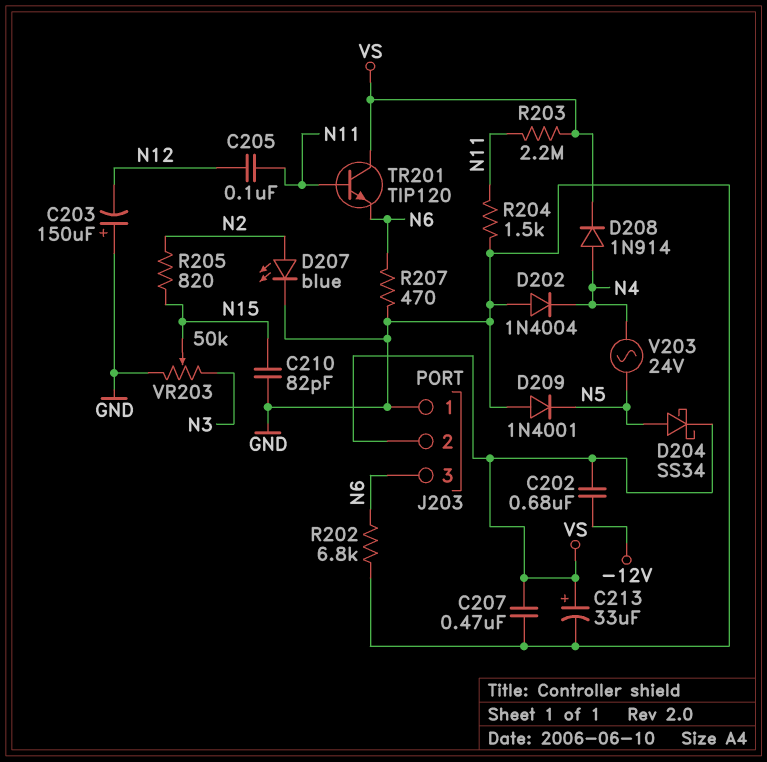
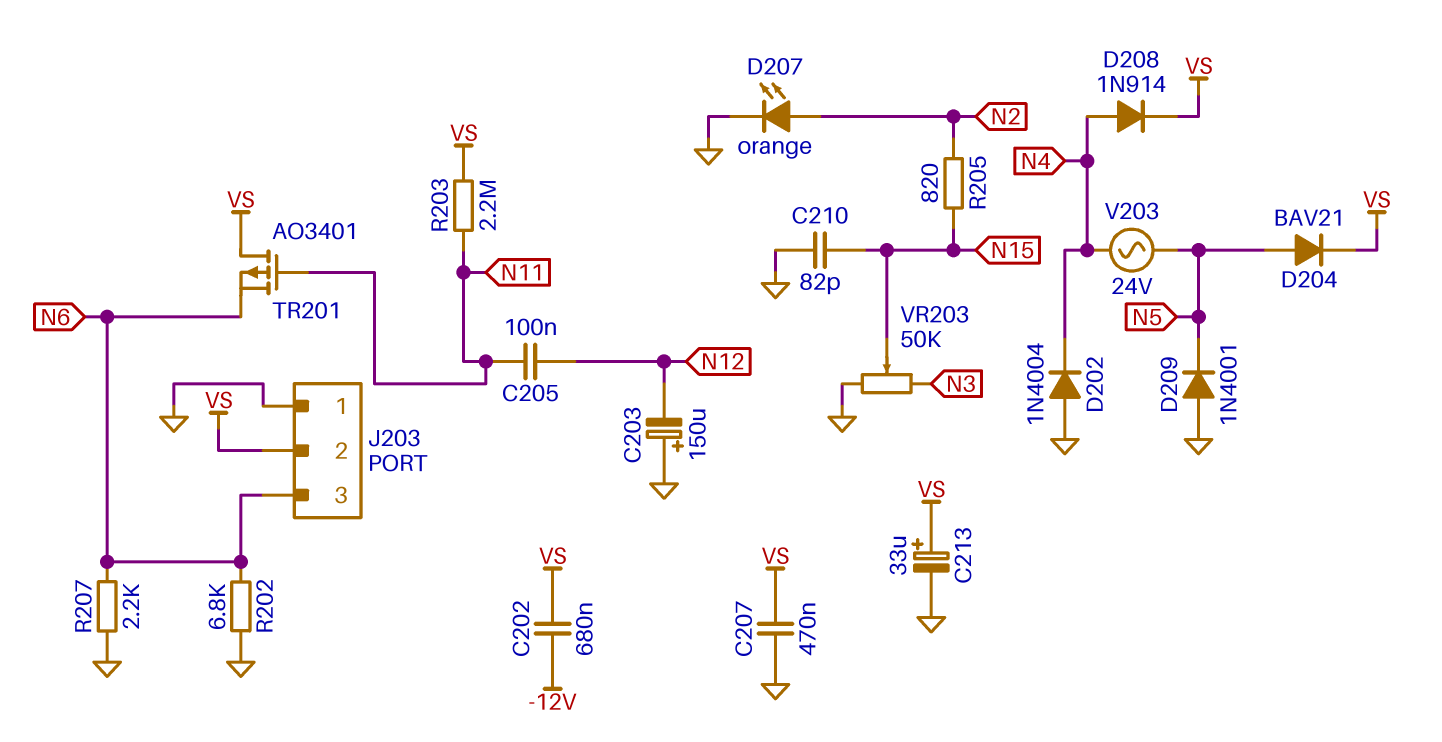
D204: schottky SS34 (A N5, K VS) -> diode BAV21 (A N5, K VS)
D207: LED blue (A N2, K GND) -> LED orange (A N2, K GND)
R204: 1.5k (GND, N11) -> none
R207: 470 (GND, N6) -> 2.2k (GND, N6)
TR201: NPN TIP120 (B N11, C VS, E N6) -> PMOS AO3401 (G N11, D VS, S N6)

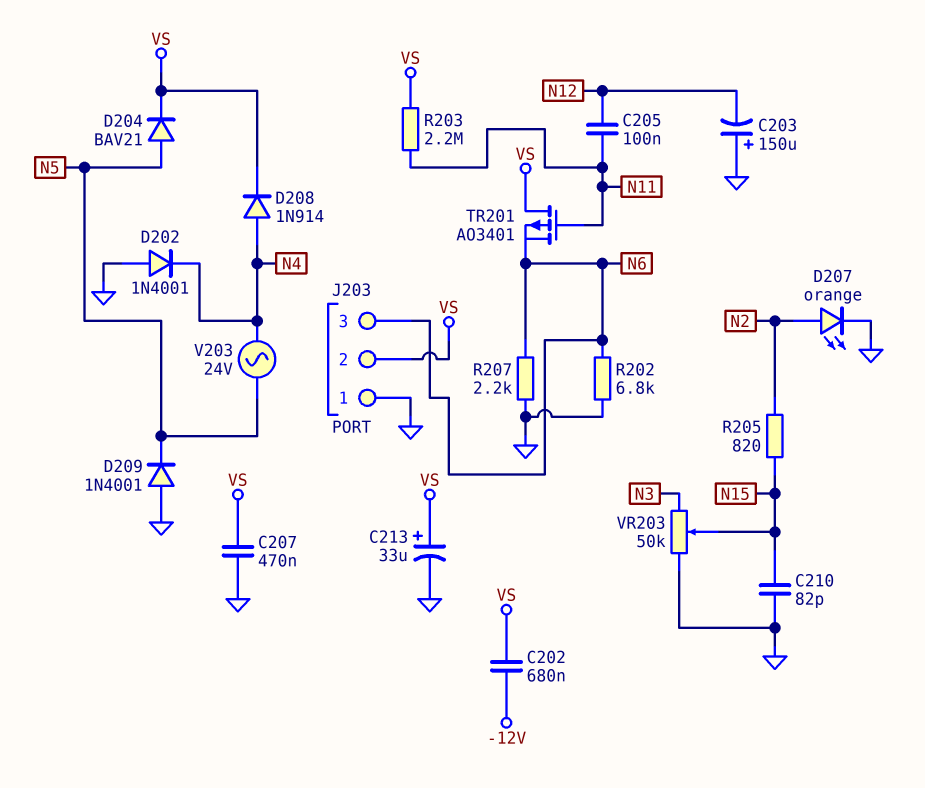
D202: diode 1N4004 (A GND, K N4) -> diode 1N4001 (A GND, K N4)

